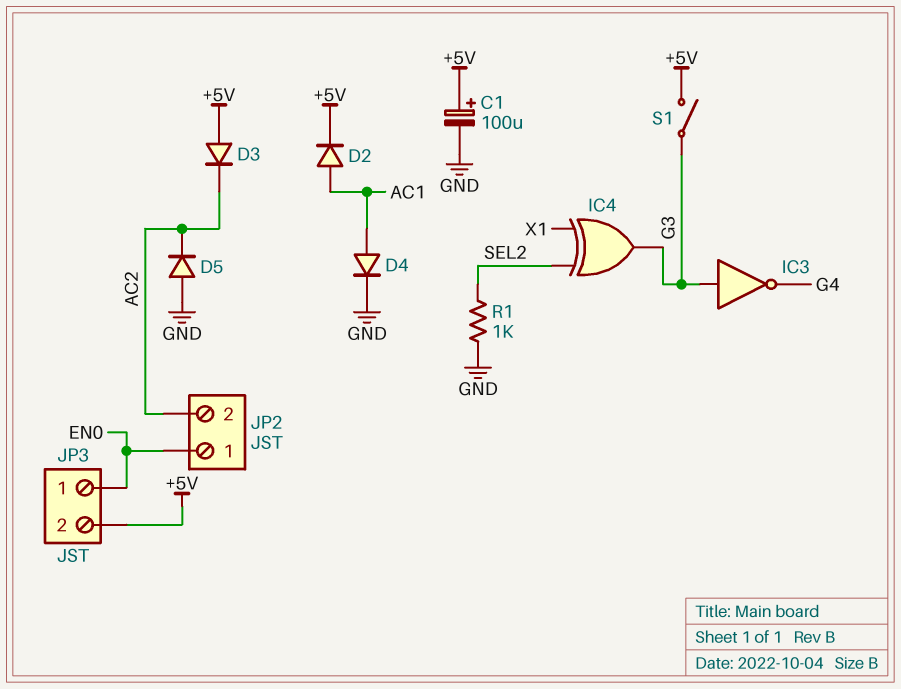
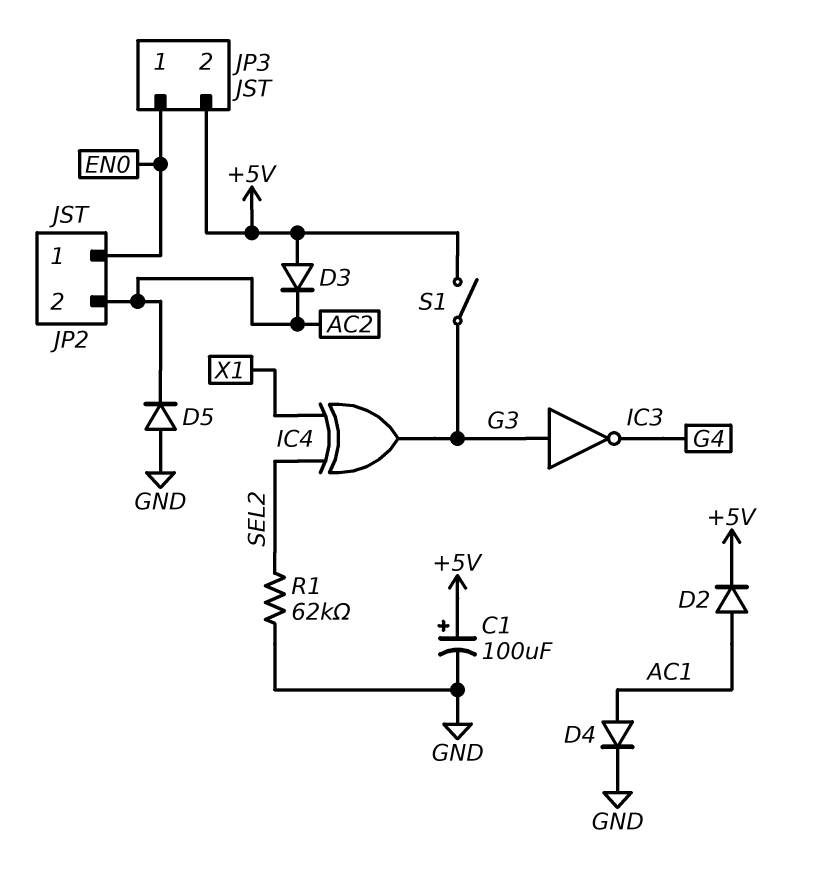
R1: 1k (GND, SEL2) -> 62k (GND, SEL2)

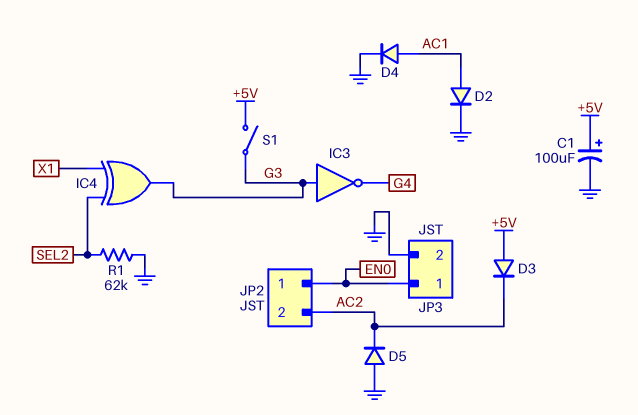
D2: diode (A AC1, K +5V) -> diode (A AC1, K GND)
JP3 pin 2: +5V -> GND

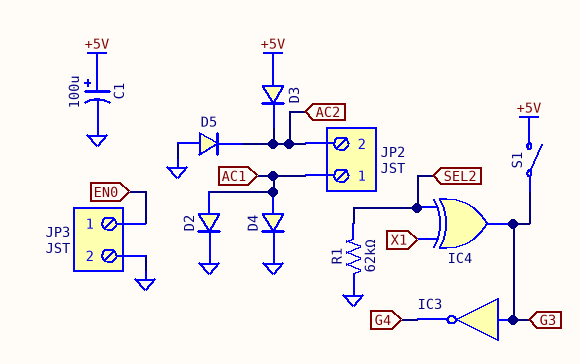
JP2 pin 1: EN0 -> AC1

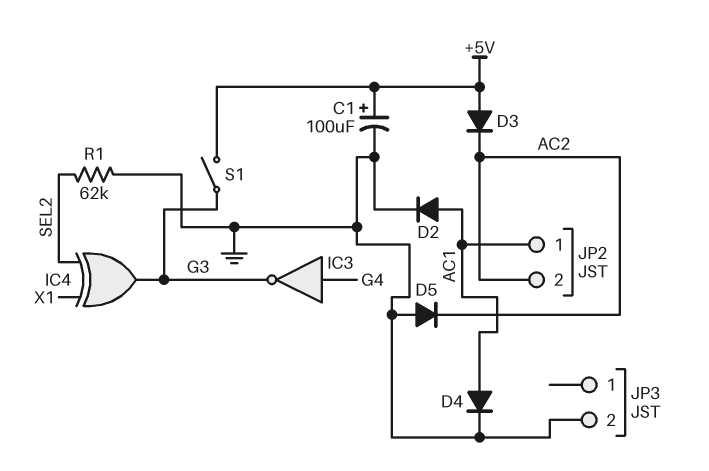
IC3: NOT (in G3, out G4) -> NOT (in G4, out G3)
JP3 pin 1: EN0 -> none

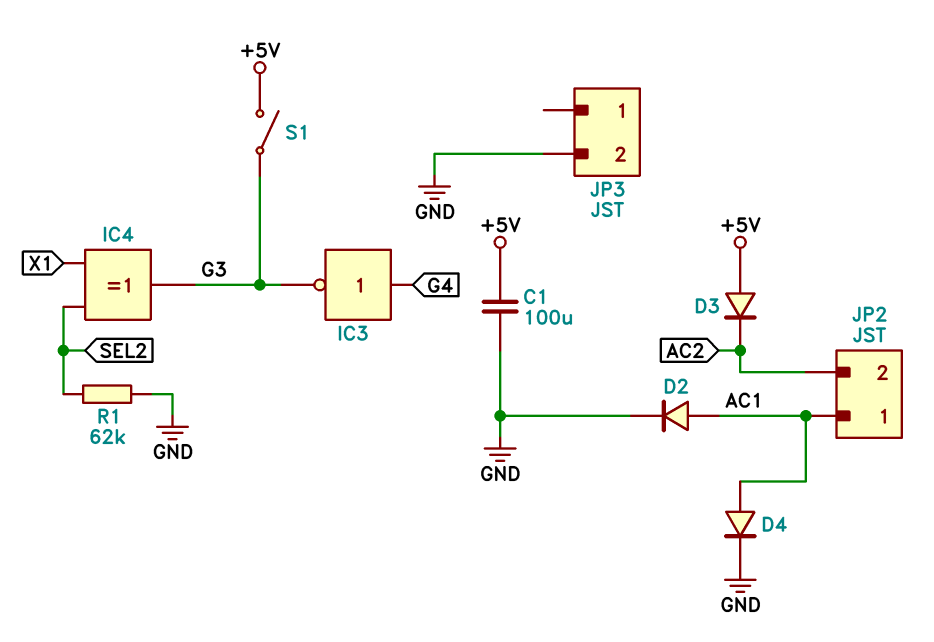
C1: 100uF (plus +5V, minus GND) -> 100uF (+5V, GND)
D5: diode (A GND, K AC2) -> none

